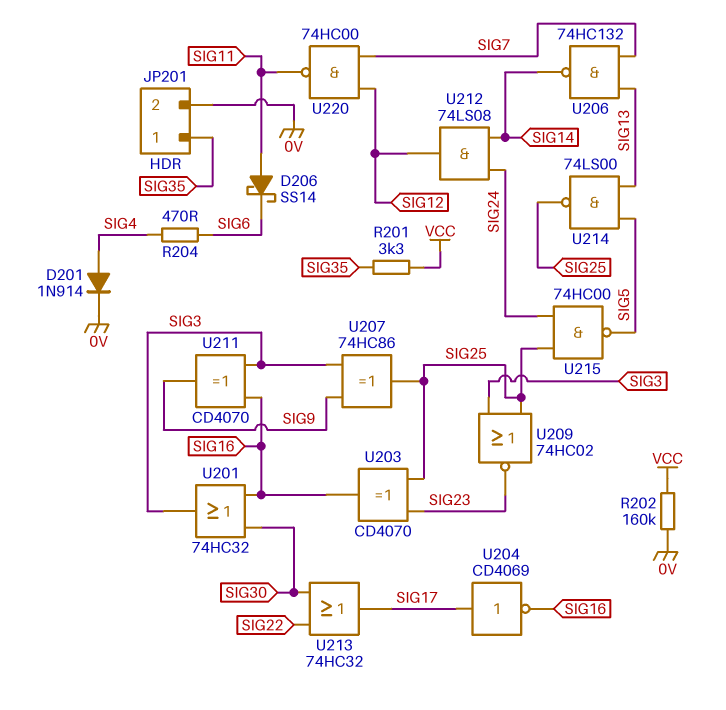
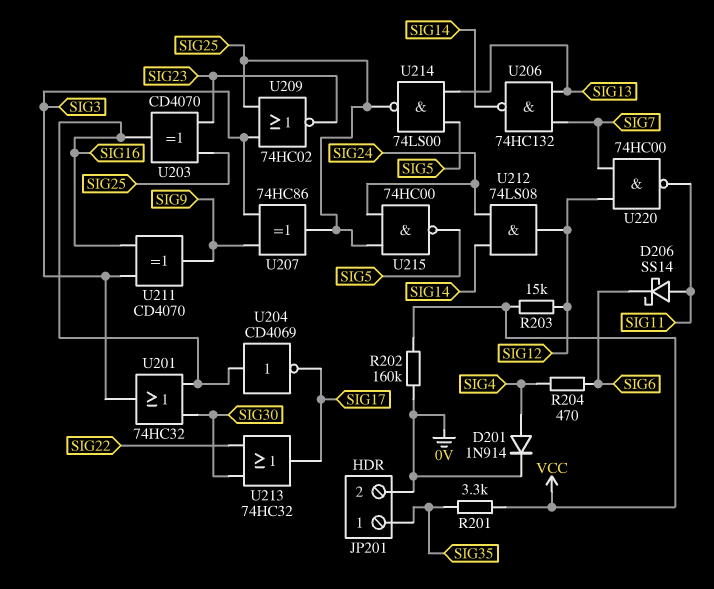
R203: none -> 15k (SIG12, VCC)
U204: NOT CD4069 (in SIG17, out SIG16) -> NOT CD4069 (in SIG16, out SIG17)

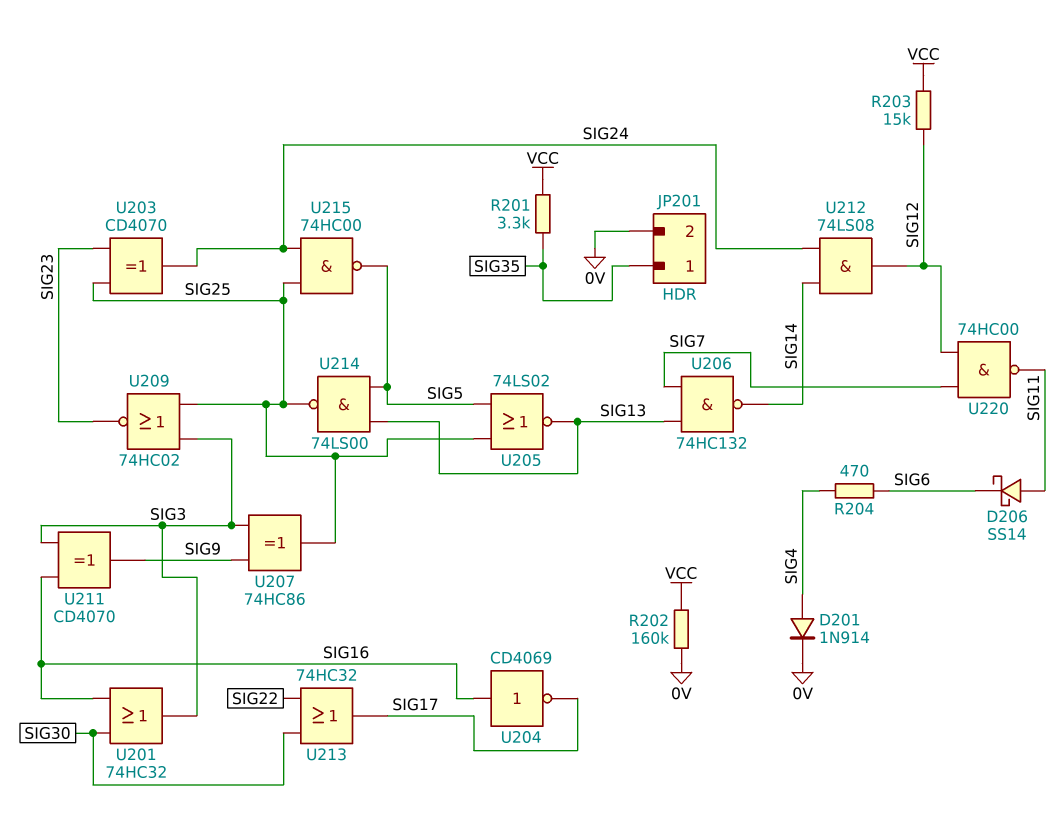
U203: XOR CD4070 (in SIG23, in SIG25, out SIG16) -> XOR CD4070 (in SIG23, in SIG25, out SIG24)
U205: none -> NOR 74LS02 (in SIG5, in SIG25, out SIG13)

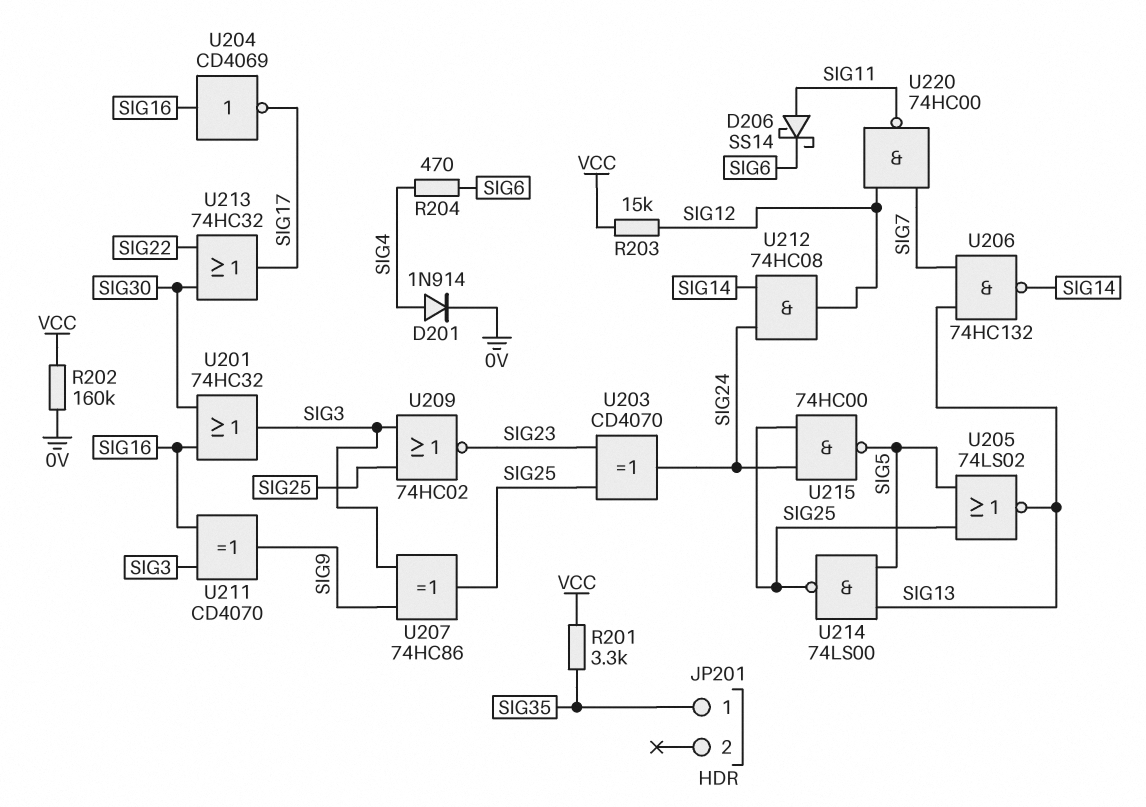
JP201 pin 2: 0V -> none
U212: AND 74LS08 (in SIG14, in SIG24, out SIG12) -> AND 74HC08 (in SIG14, in SIG24, out SIG12)

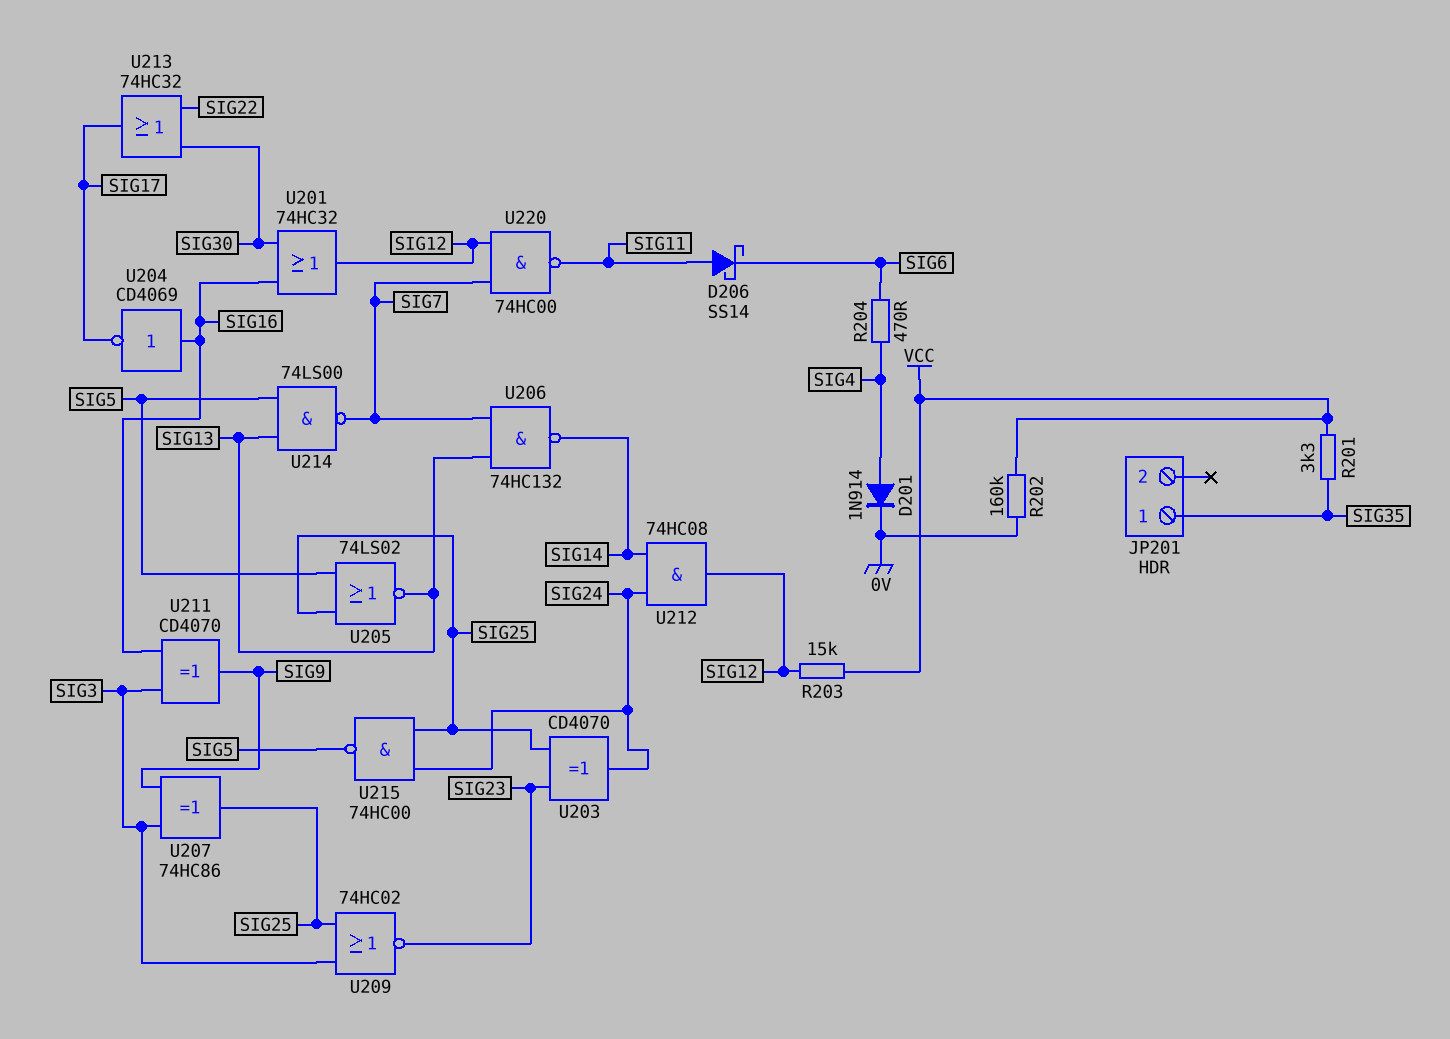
U201: OR 74HC32 (in SIG16, in SIG30, out SIG3) -> OR 74HC32 (in SIG16, in SIG30, out SIG12)
U214: NAND 74LS00 (in SIG5, in SIG13, out SIG25) -> NAND 74LS00 (in SIG5, in SIG13, out SIG7)

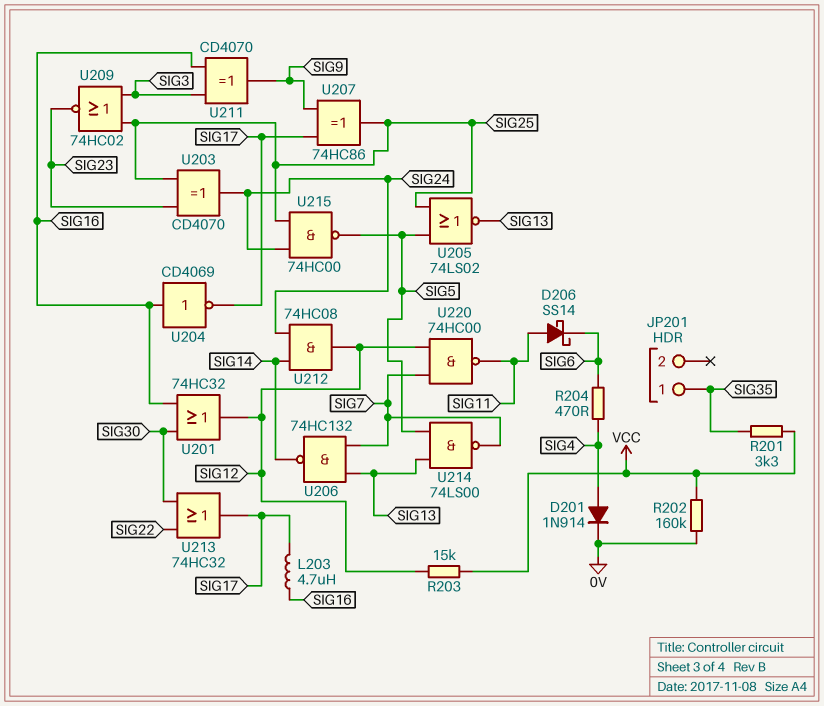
L203: none -> 4.7uH (SIG16, SIG17)
U207: XOR 74HC86 (in SIG3, in SIG9, out SIG25) -> XOR 74HC86 (in SIG9, in SIG17, out SIG25)

